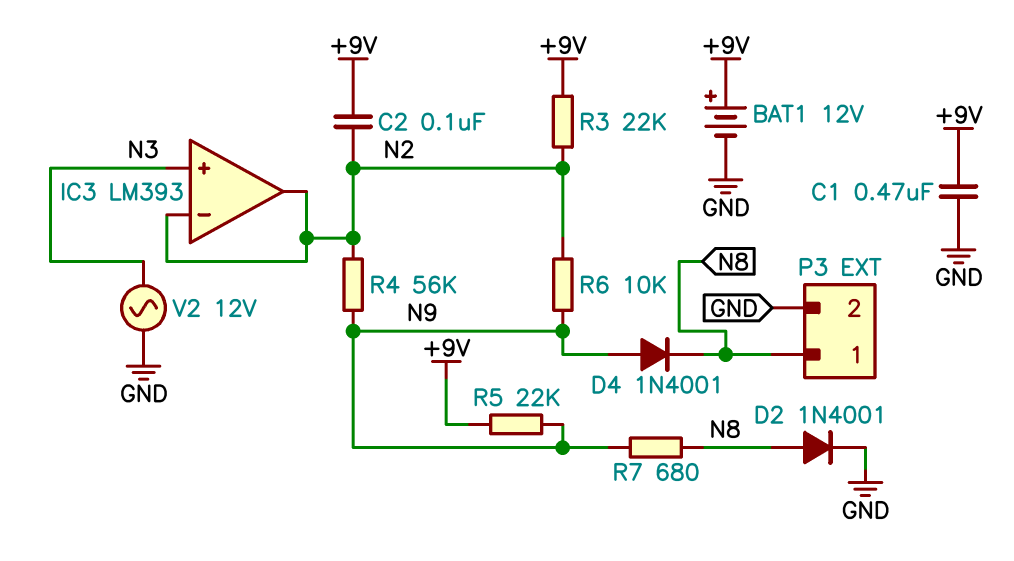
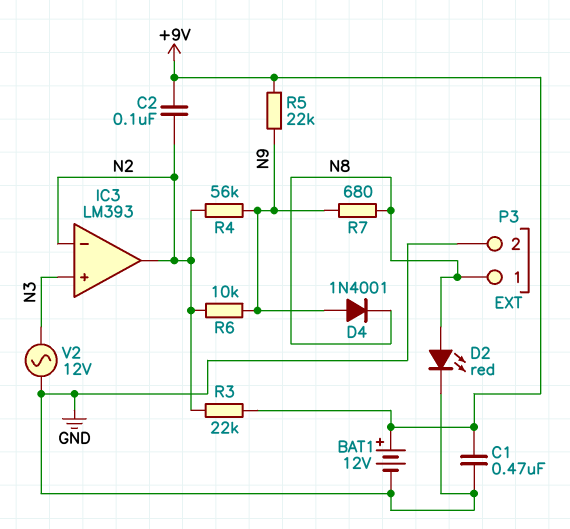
D2: diode 1N4001 (A N8, K GND) -> LED red (A N8, K GND)

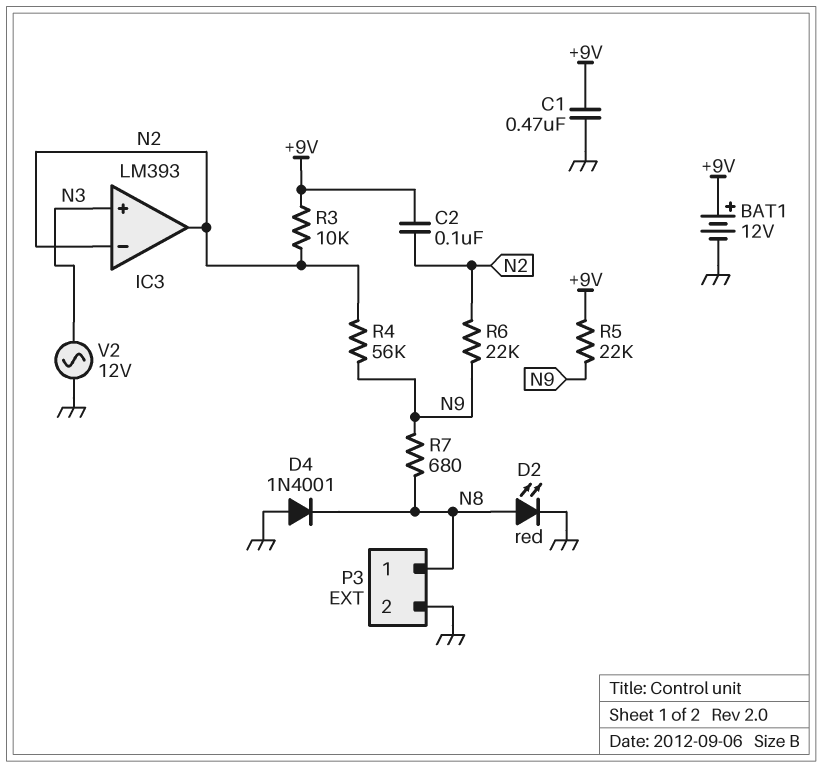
D4: diode 1N4001 (A N9, K N8) -> diode 1N4001 (A GND, K N8)
R3: 22k (+9V, N2) -> 10k (+9V, N2)
R6: 10k (N2, N9) -> 22k (N2, N9)

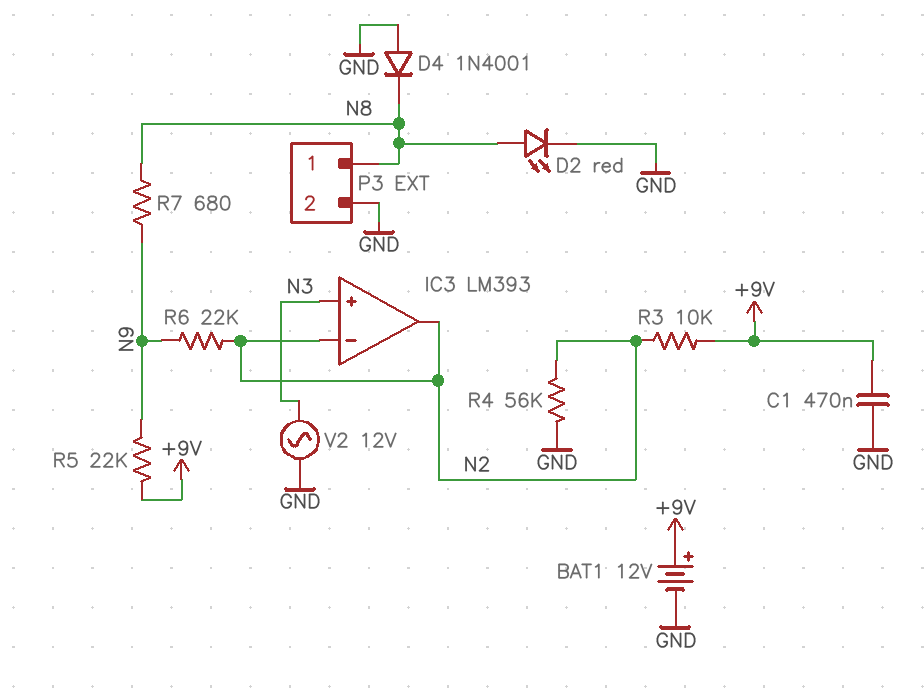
C2: 100nF (+9V, N2) -> none
R4: 56k (N2, N9) -> 56k (GND, N2)

